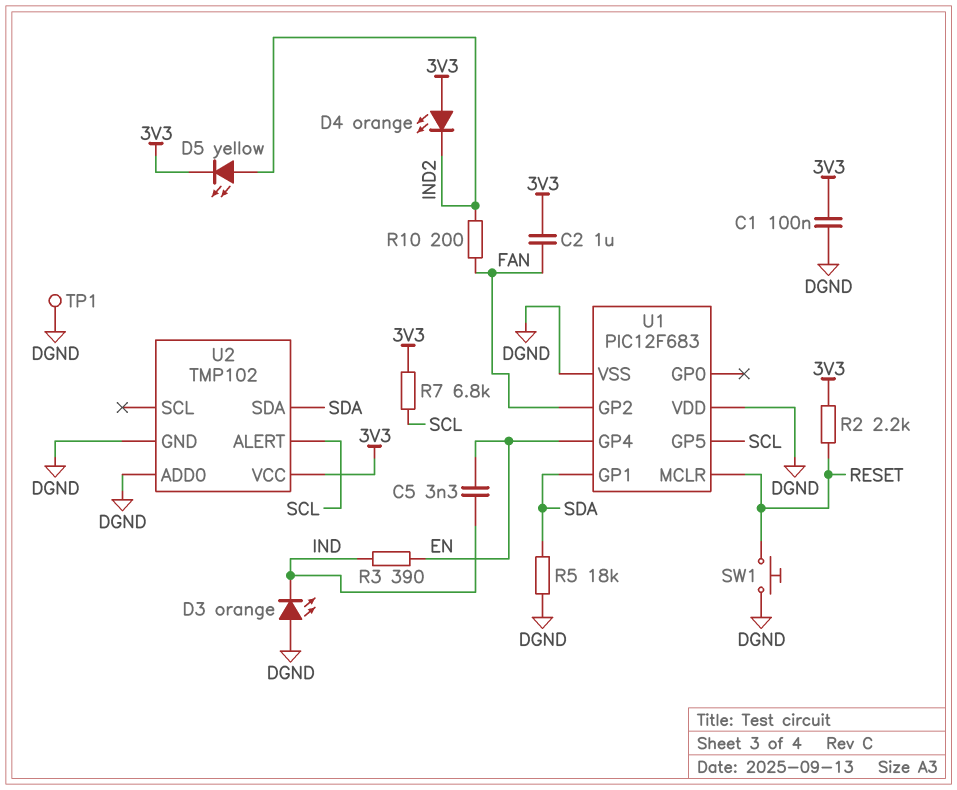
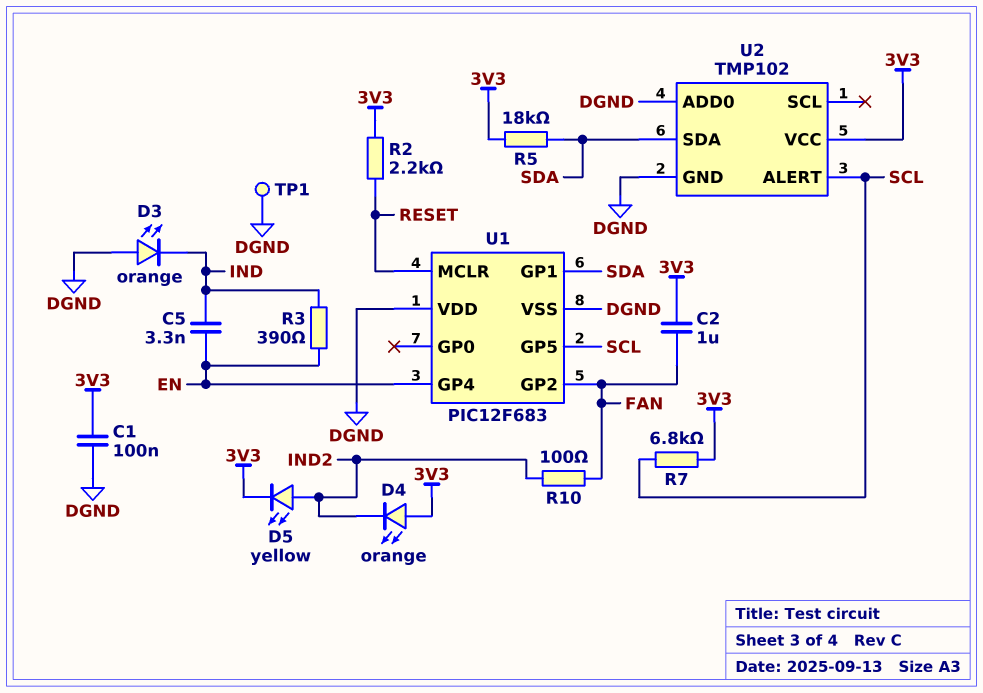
R5: 18k (DGND, SDA) -> 18k (3V3, SDA)
R10: 200 (FAN, IND2) -> 100 (FAN, IND2)
SW1: button (DGND, RESET) -> none

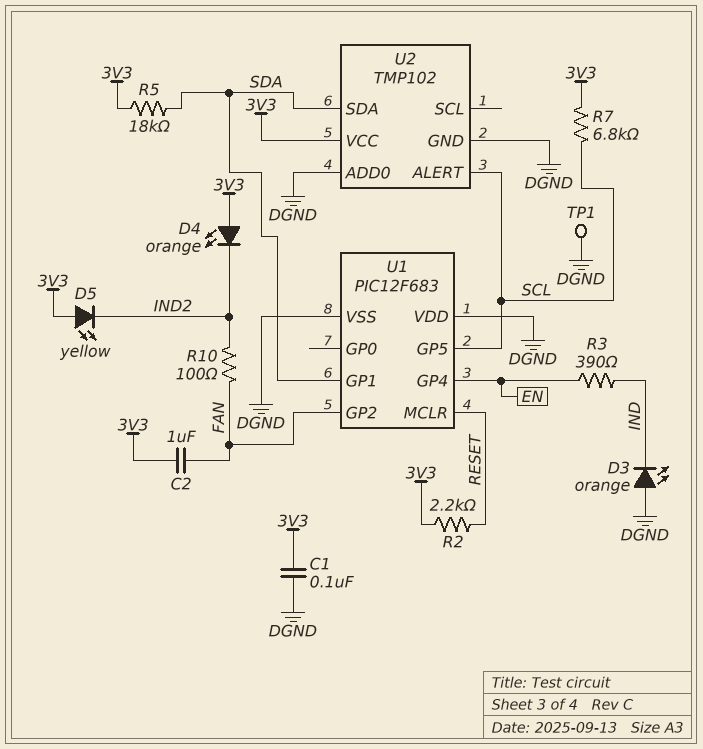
C5: 3.3nF (EN, IND) -> none
D5: LED yellow (A IND2, K 3V3) -> LED yellow (A 3V3, K IND2)

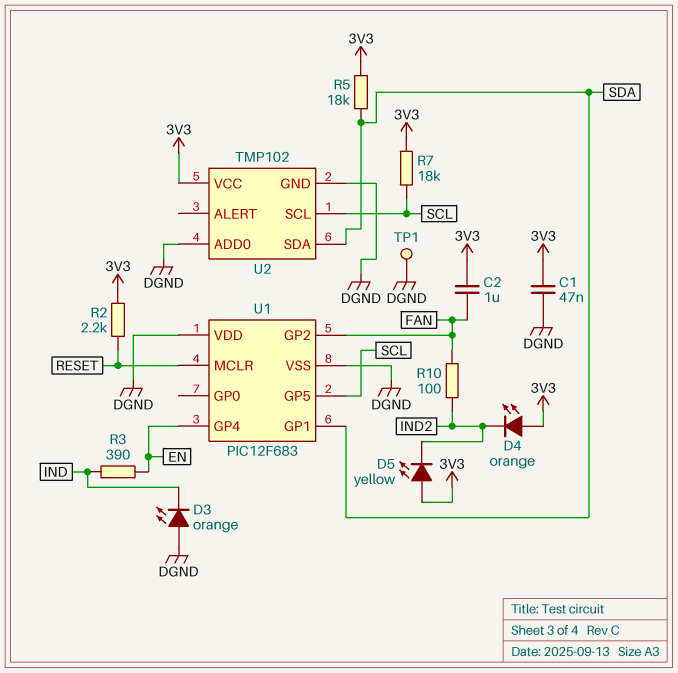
C1: 100nF (3V3, DGND) -> 47nF (3V3, DGND)
R7: 6.8k (3V3, SCL) -> 18k (3V3, SCL)
U2 pin ALERT: SCL -> none
U2 pin SCL: none -> SCL

